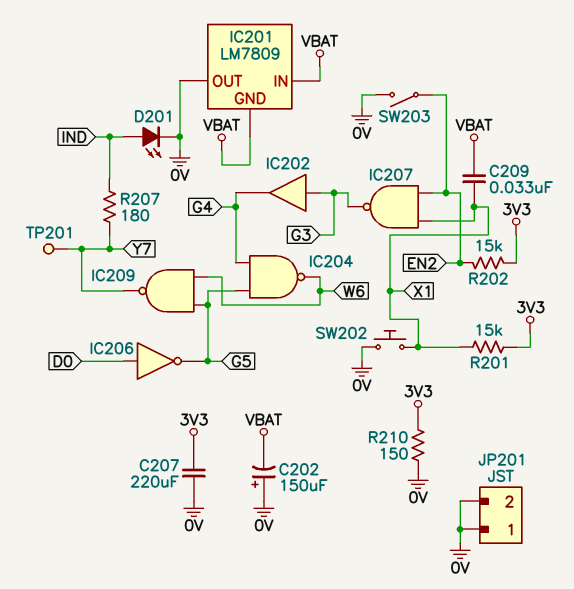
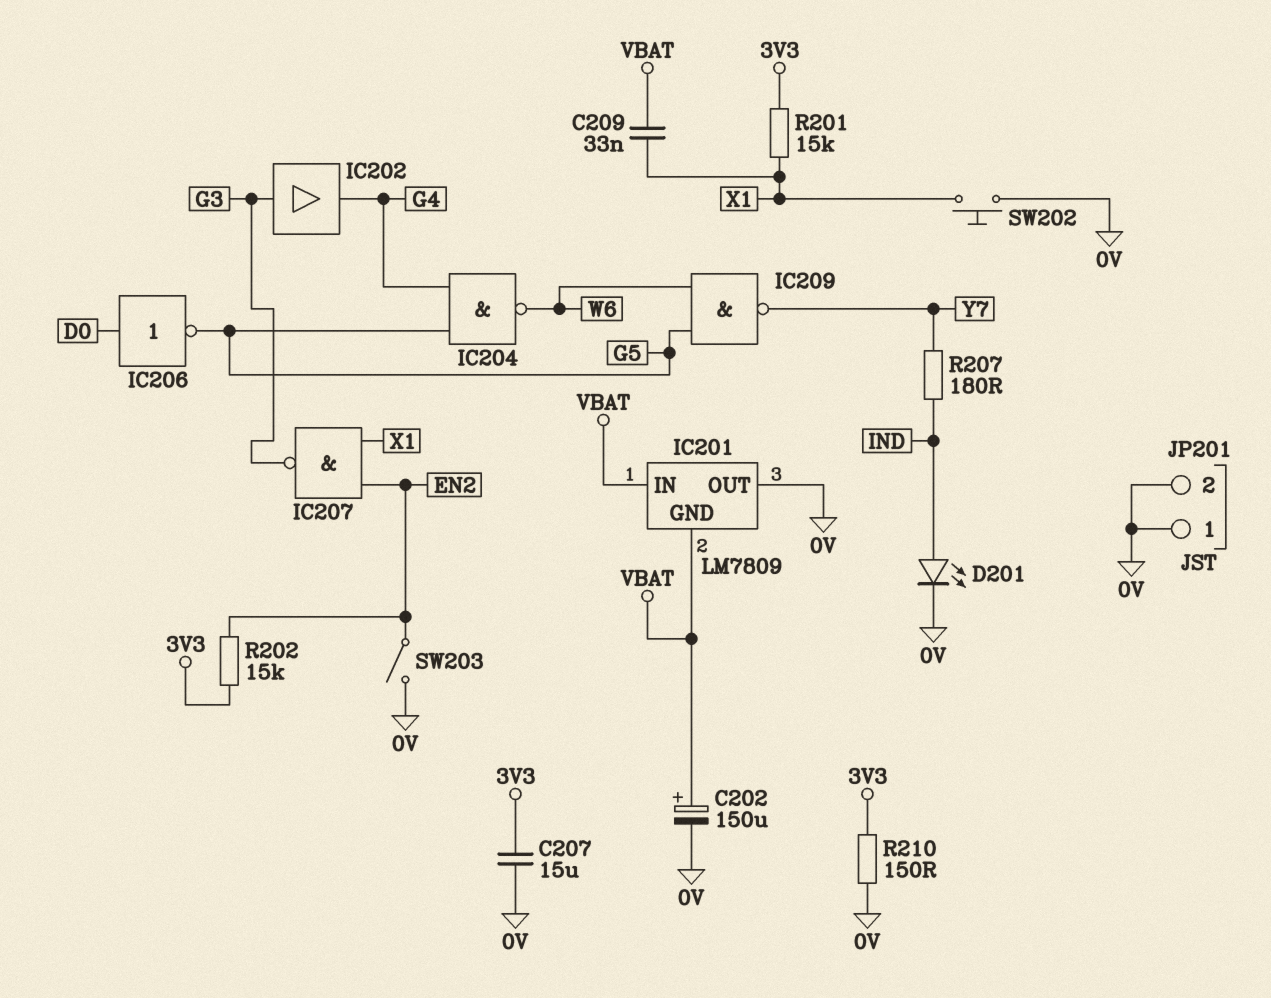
C202: 150uF (plus 0V, minus VBAT) -> 150uF (plus VBAT, minus 0V)
C207: 220uF (0V, 3V3) -> 15uF (0V, 3V3)
TP201: test point (Y7) -> none

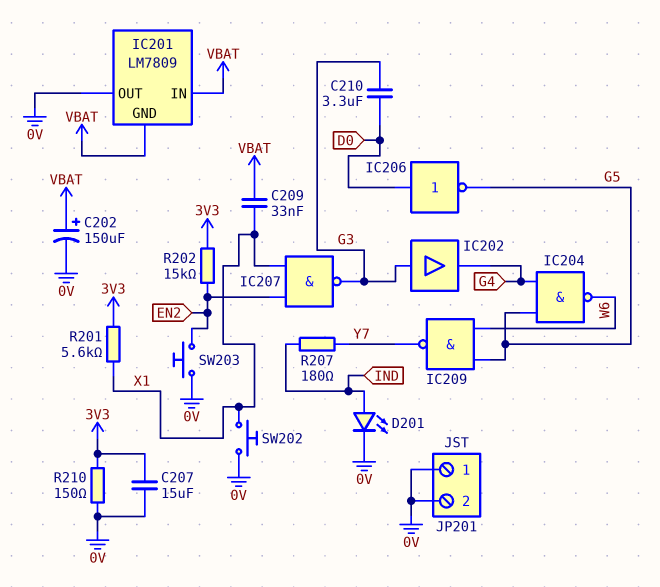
C210: none -> 3.3uF (D0, G3)
R201: 15k (3V3, X1) -> 5.6k (3V3, X1)
SW203: switch (0V, EN2) -> button (0V, EN2)

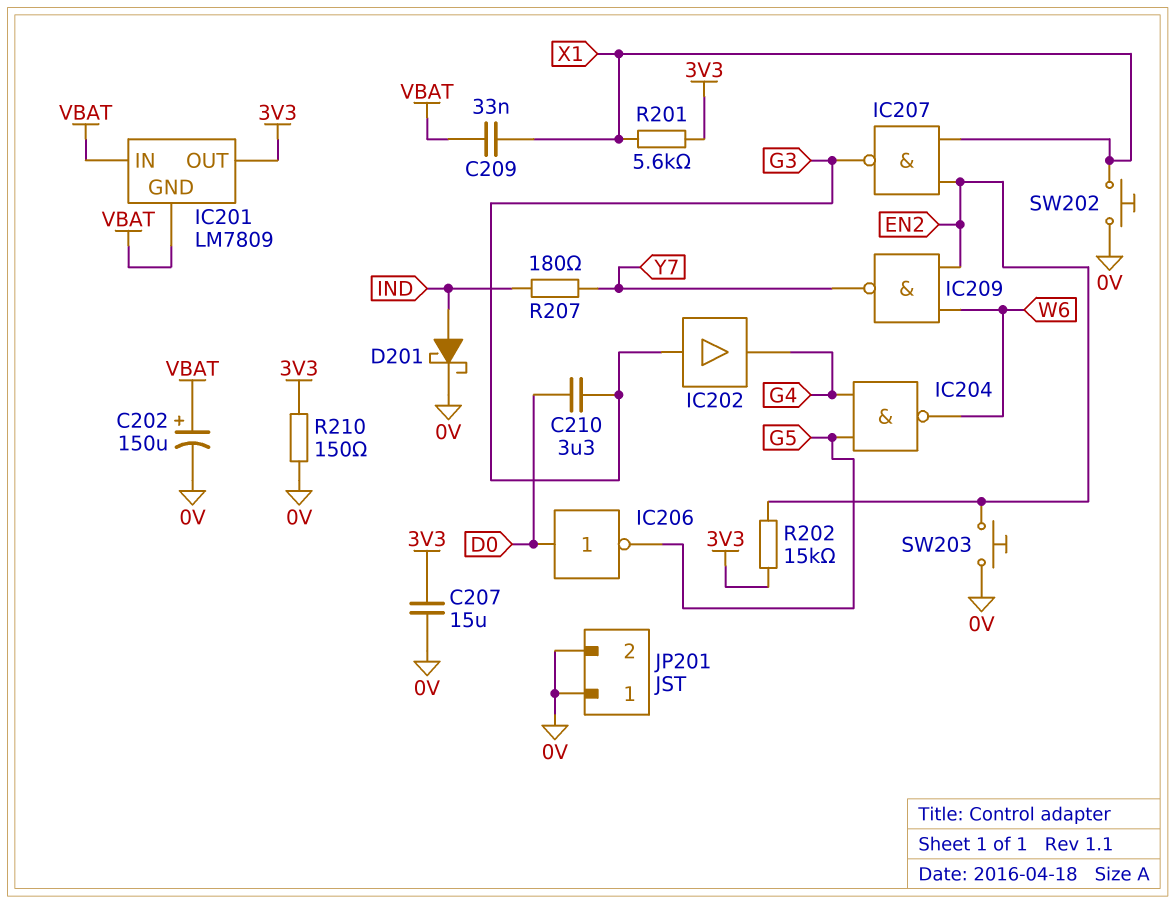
D201: LED (A IND, K 0V) -> schottky (A IND, K 0V)
IC201 pin OUT: 0V -> 3V3
IC209: NAND (in G5, in W6, out Y7) -> NAND (in EN2, in W6, out Y7)

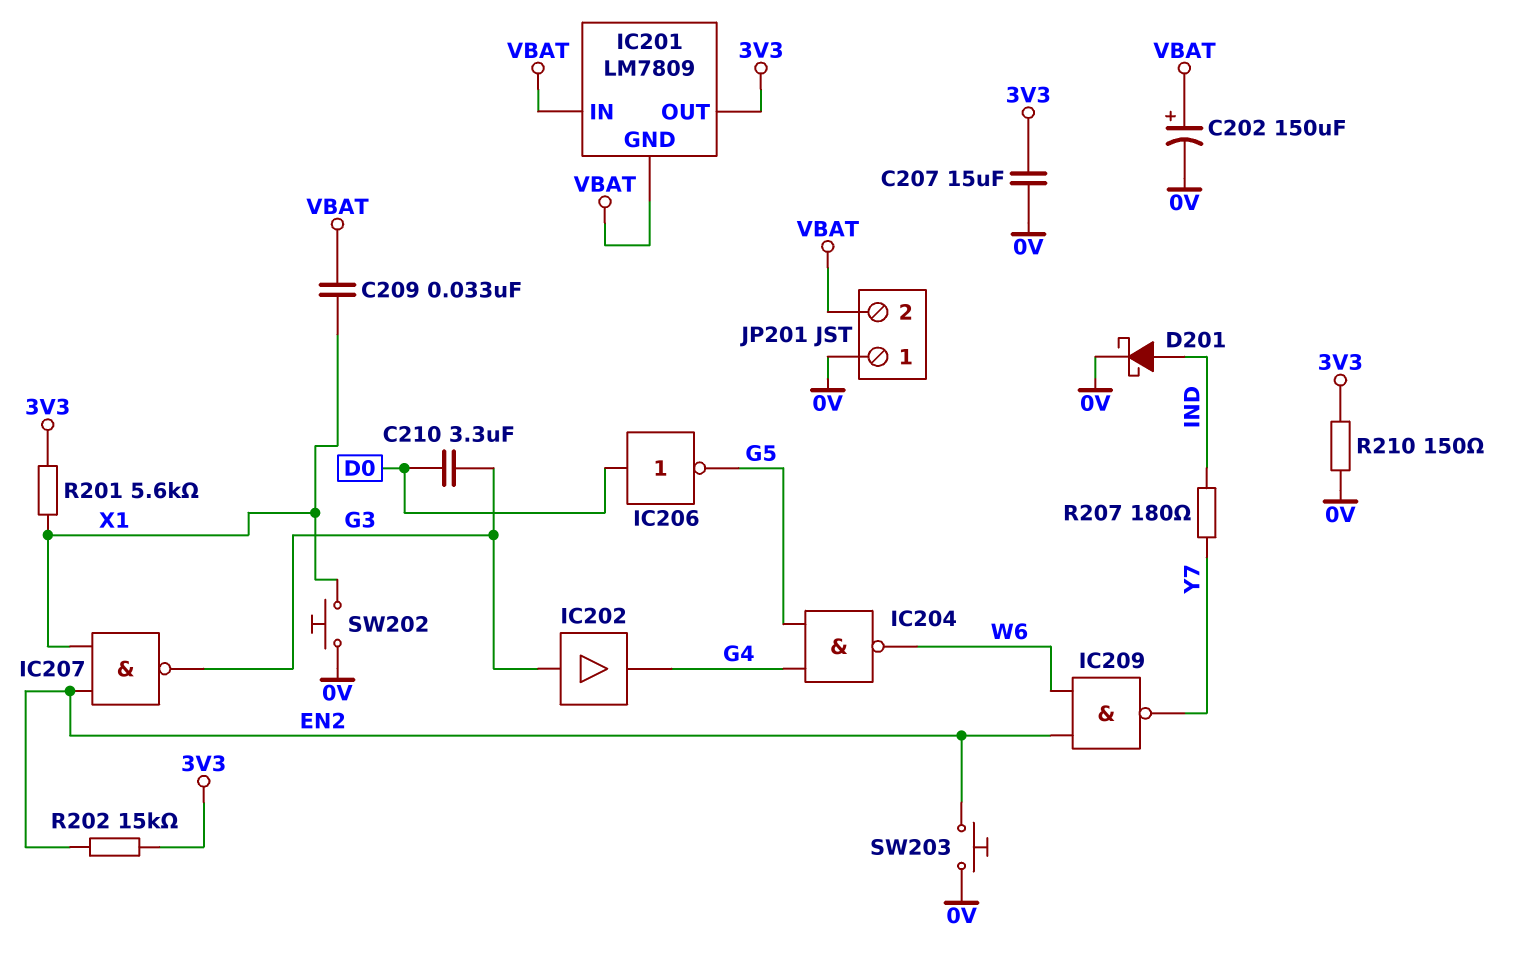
JP201 pin 2: 0V -> VBAT

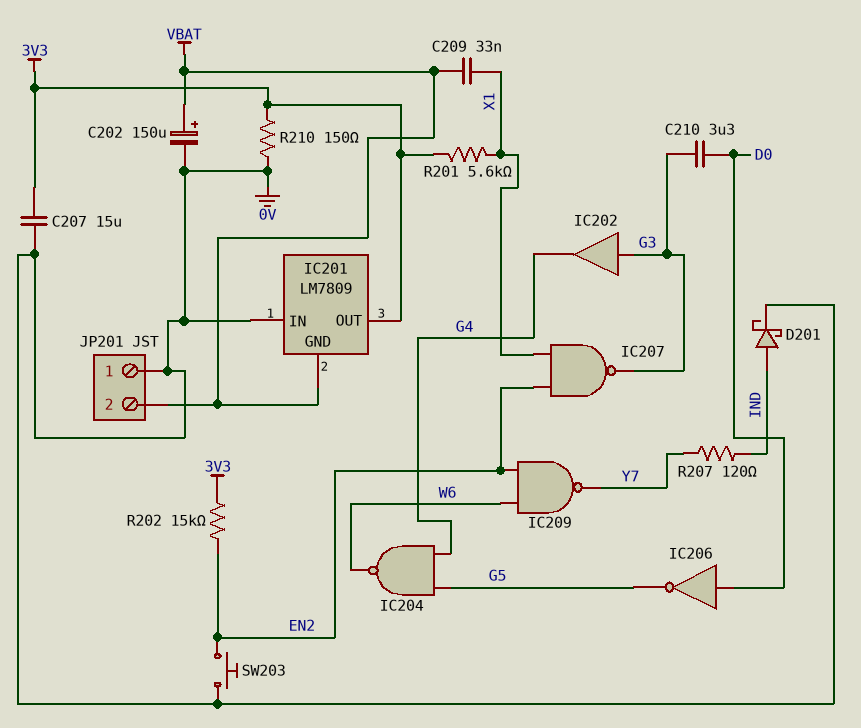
IC201 pin IN: VBAT -> 0V
R207: 180 (IND, Y7) -> 120 (IND, Y7)
SW202: button (0V, X1) -> none

